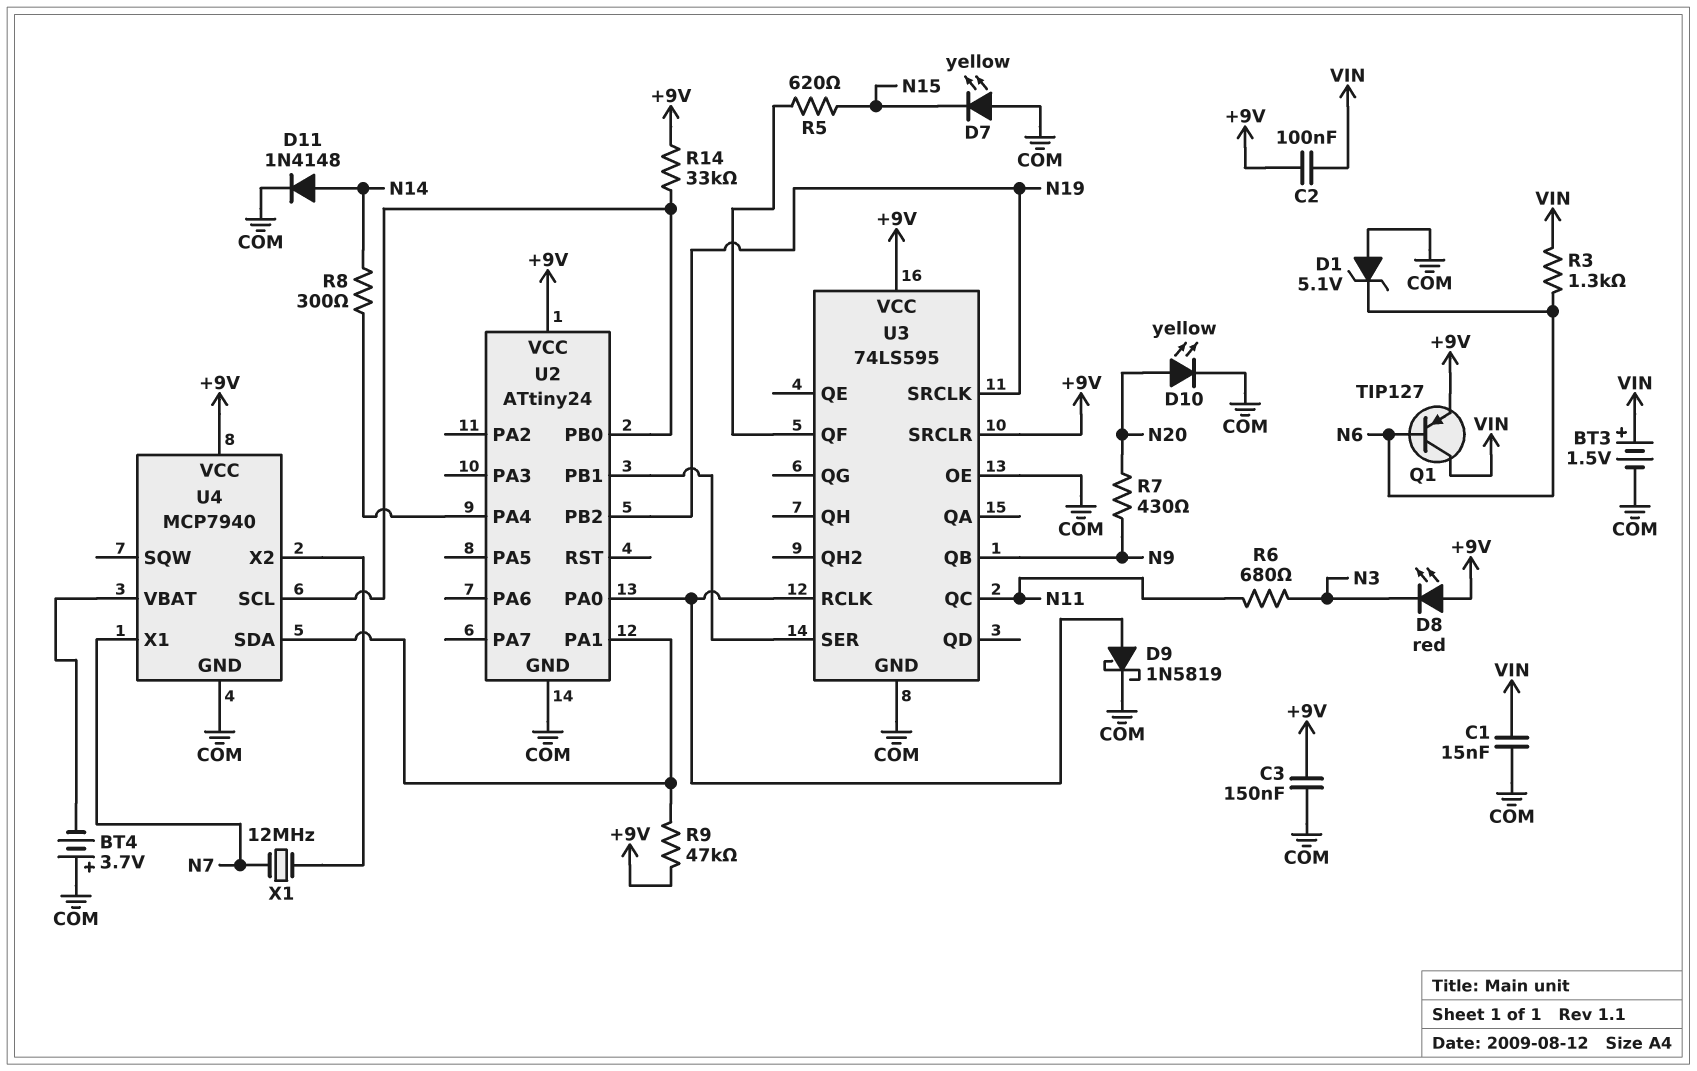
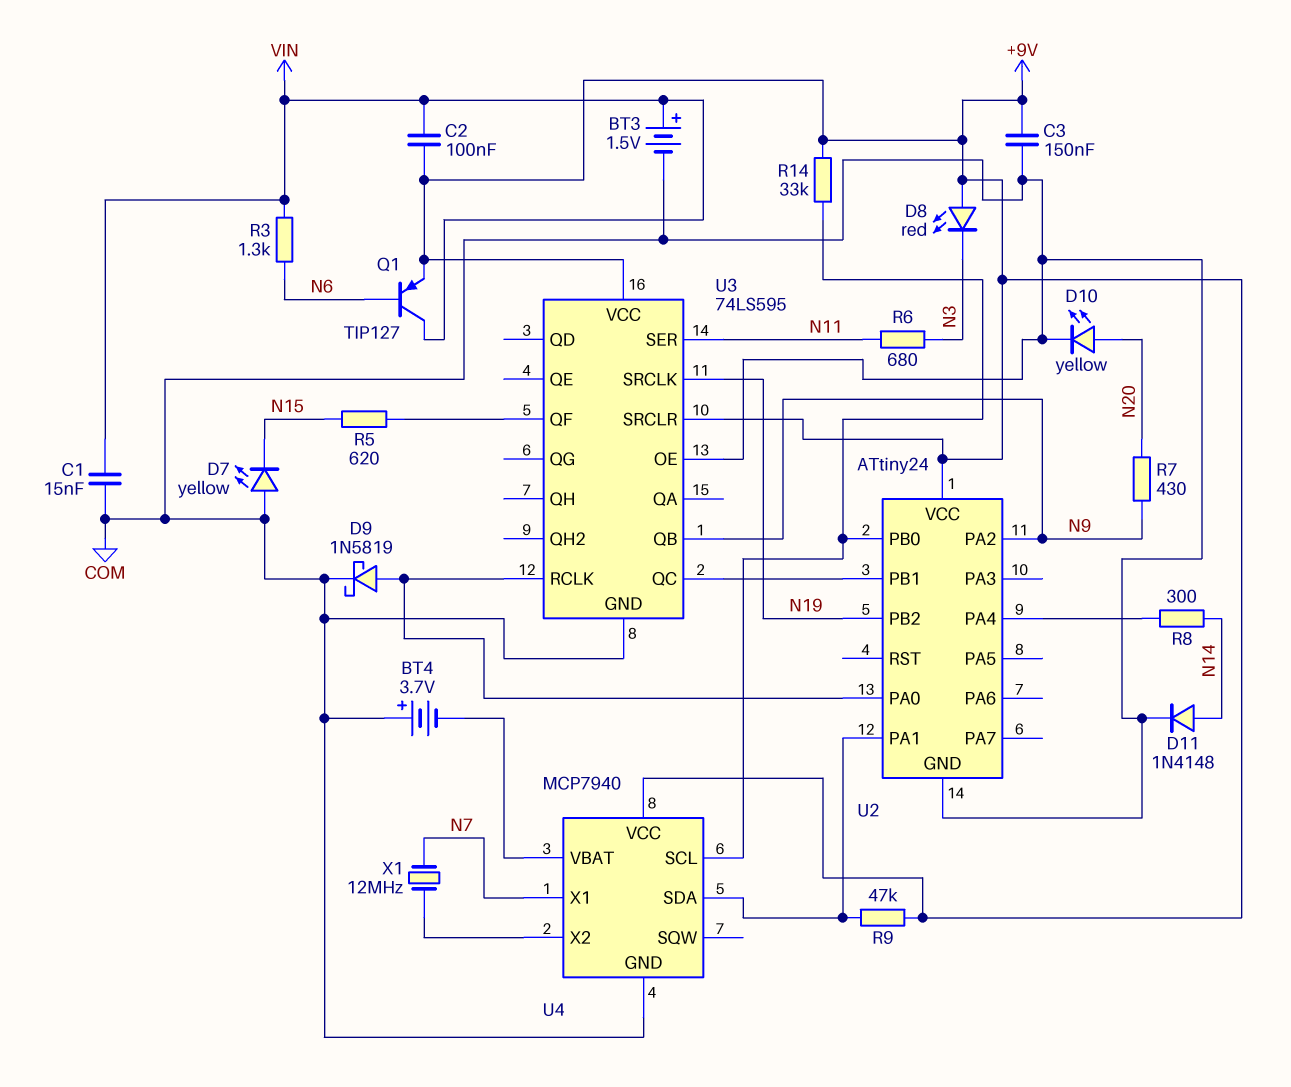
D1: zener 5.1V (A COM, K N6) -> none
U2 pin PA2: none -> N9
U3 pin QC: N11 -> U2/PB1
U3 pin SER: U2/PB1 -> N11

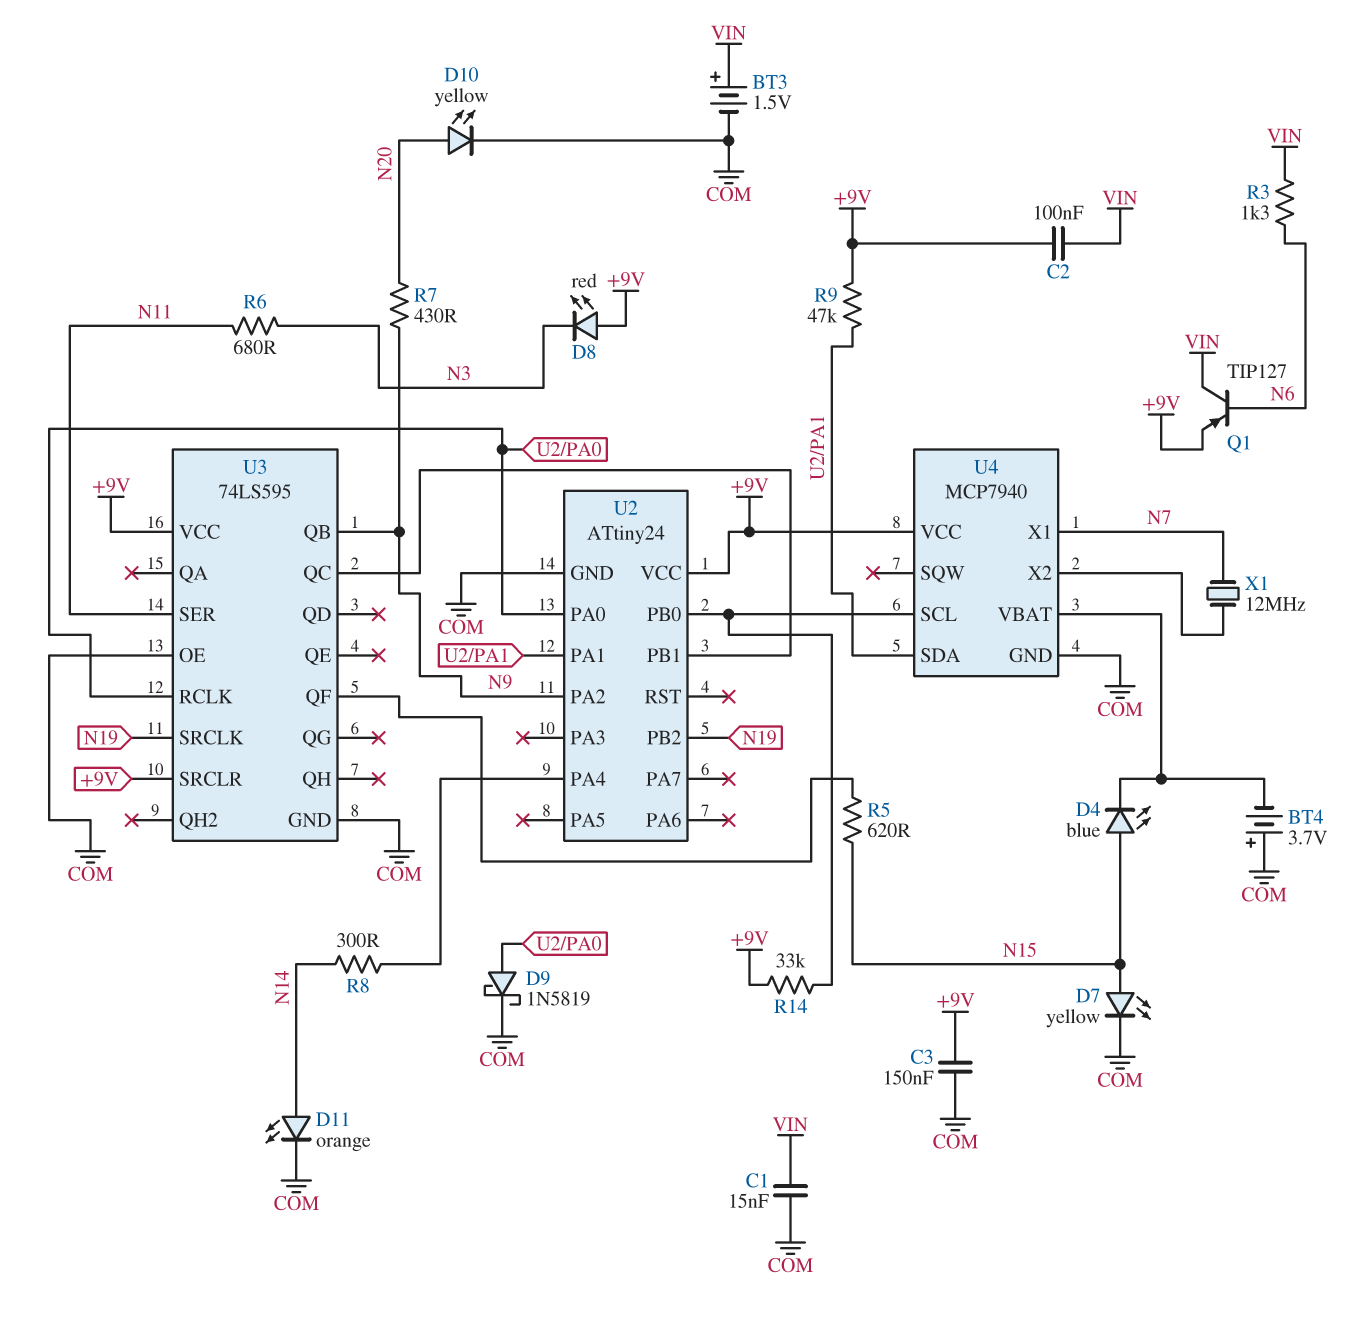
D4: none -> LED blue (A N15, K U4/VBAT)
D7: LED yellow (A COM, K N15) -> LED yellow (A N15, K COM)
D11: diode 1N4148 (A N14, K COM) -> LED orange (A N14, K COM)

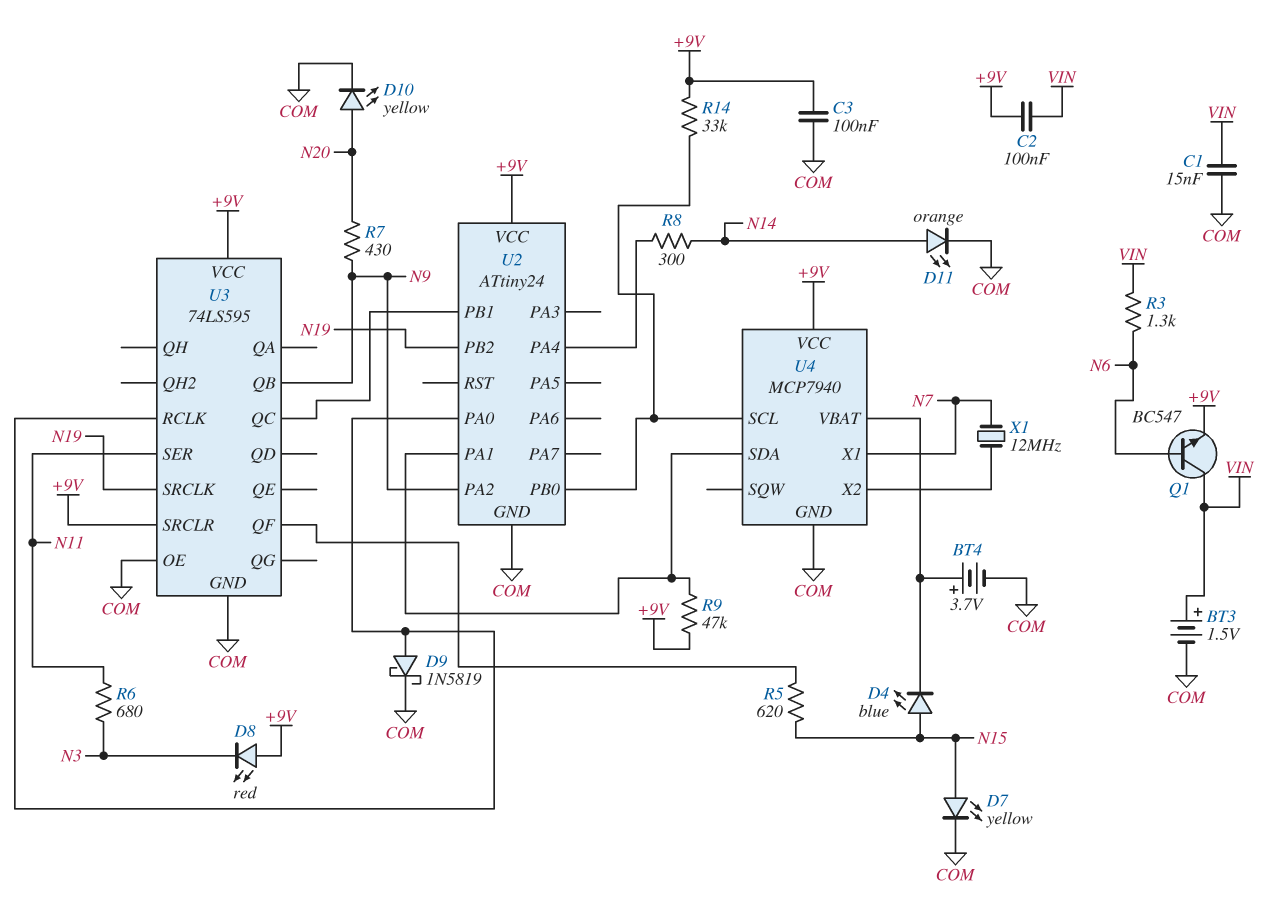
BT4: 3.7V (plus COM, minus U4/VBAT) -> 3.7V (plus U4/VBAT, minus COM)
C3: 150nF (+9V, COM) -> 100nF (+9V, COM)
Q1: PNP TIP127 (B N6, C VIN, E +9V) -> NPN BC547 (B N6, C VIN, E +9V)

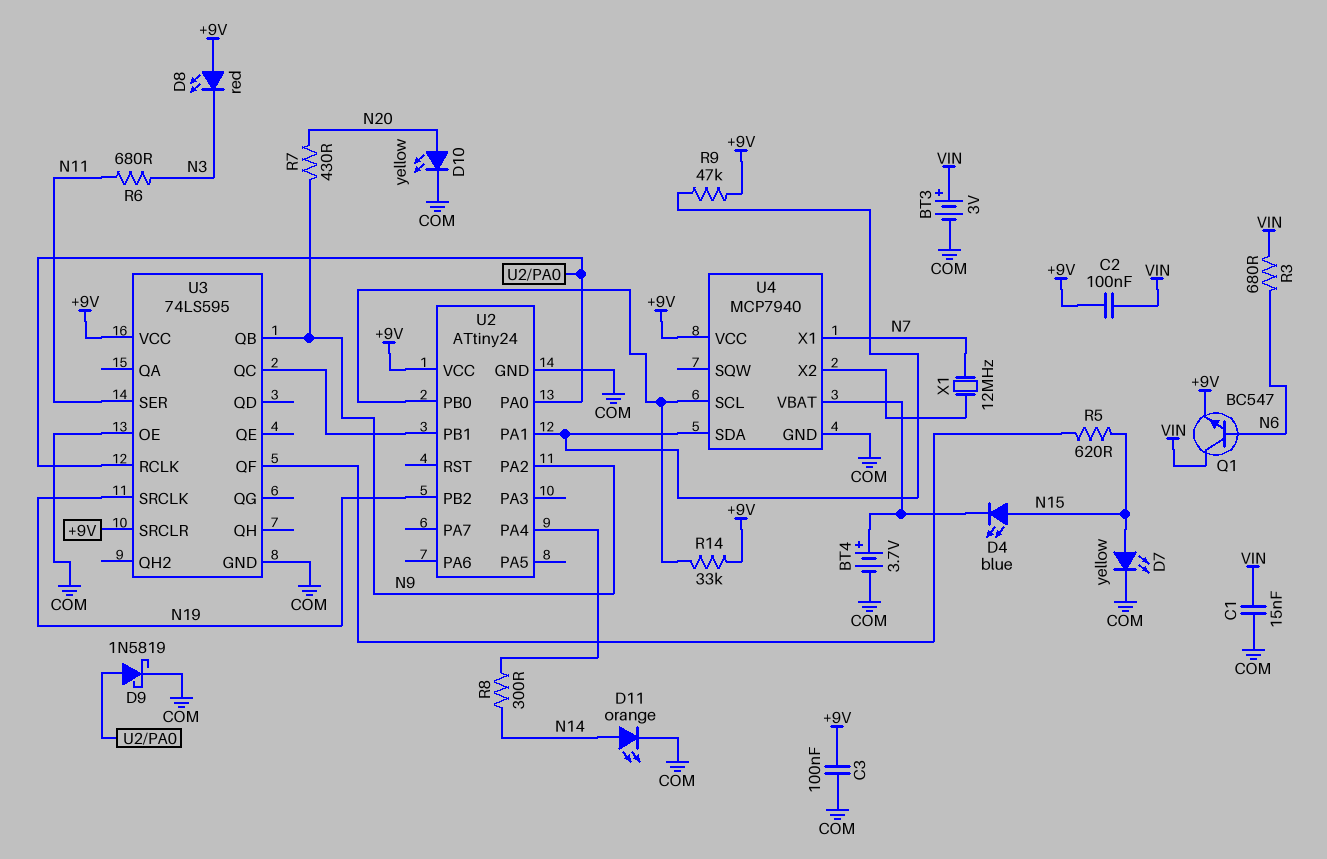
BT3: 1.5V (plus VIN, minus COM) -> 3V (plus VIN, minus COM)
R3: 1.3k (N6, VIN) -> 680 (N6, VIN)

